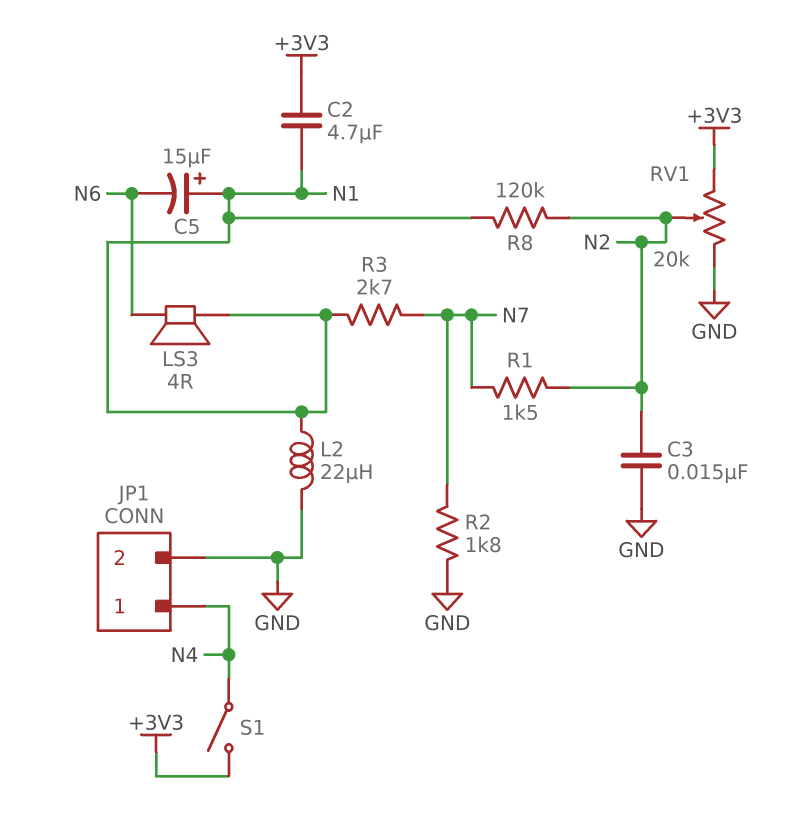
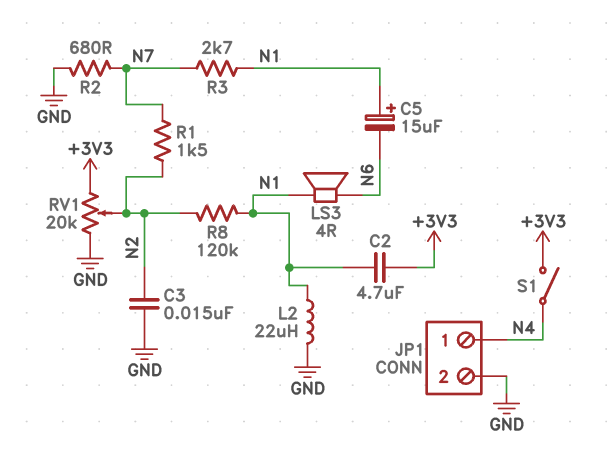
R2: 1.8k (GND, N7) -> 680 (GND, N7)

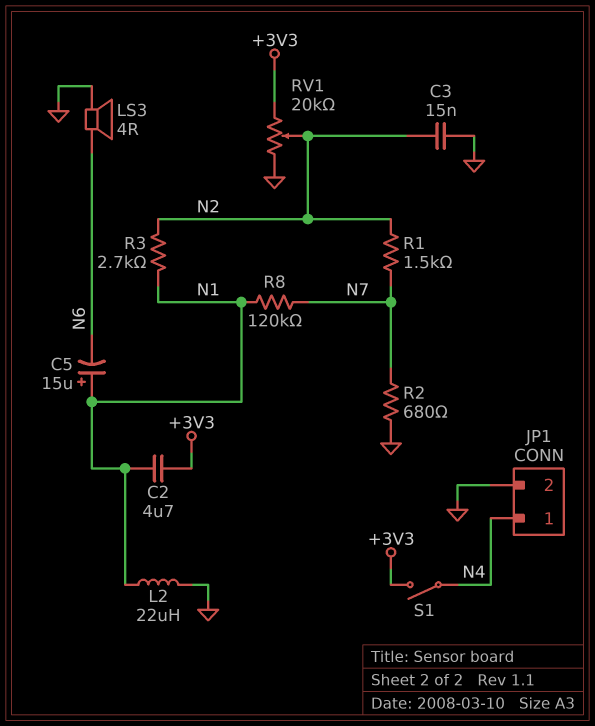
LS3: speaker 4R (N1, N6) -> speaker 4R (GND, N6)
R3: 2.7k (N1, N7) -> 2.7k (N1, N2)
R8: 120k (N1, N2) -> 120k (N1, N7)

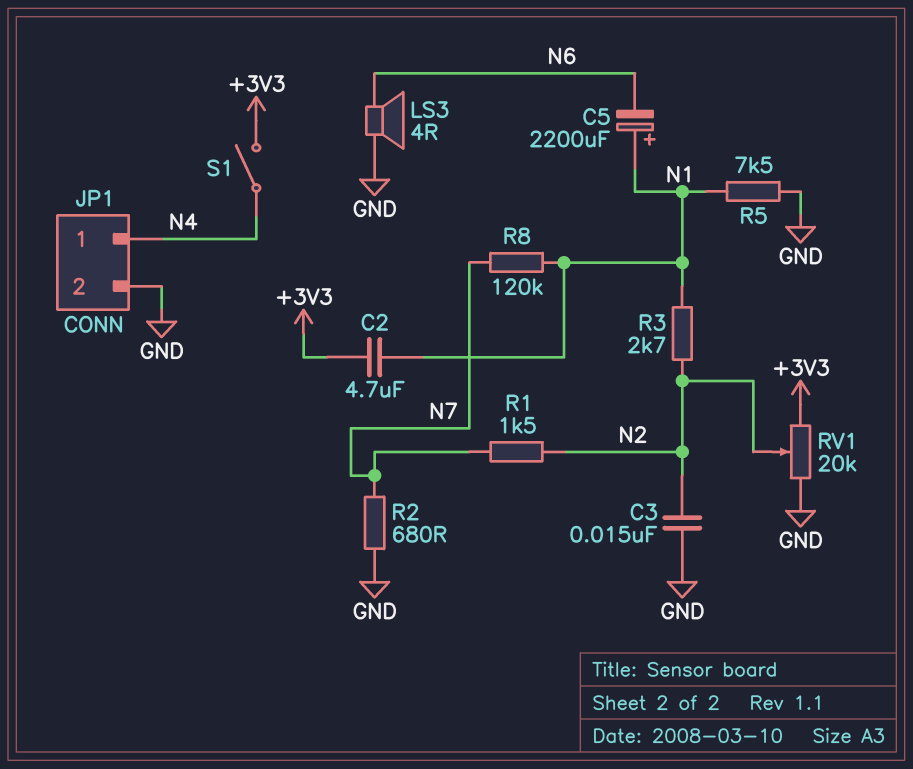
C5: 15uF (plus N1, minus N6) -> 2200uF (plus N1, minus N6)
L2: 22uH (GND, N1) -> none
R5: none -> 7.5k (GND, N1)

